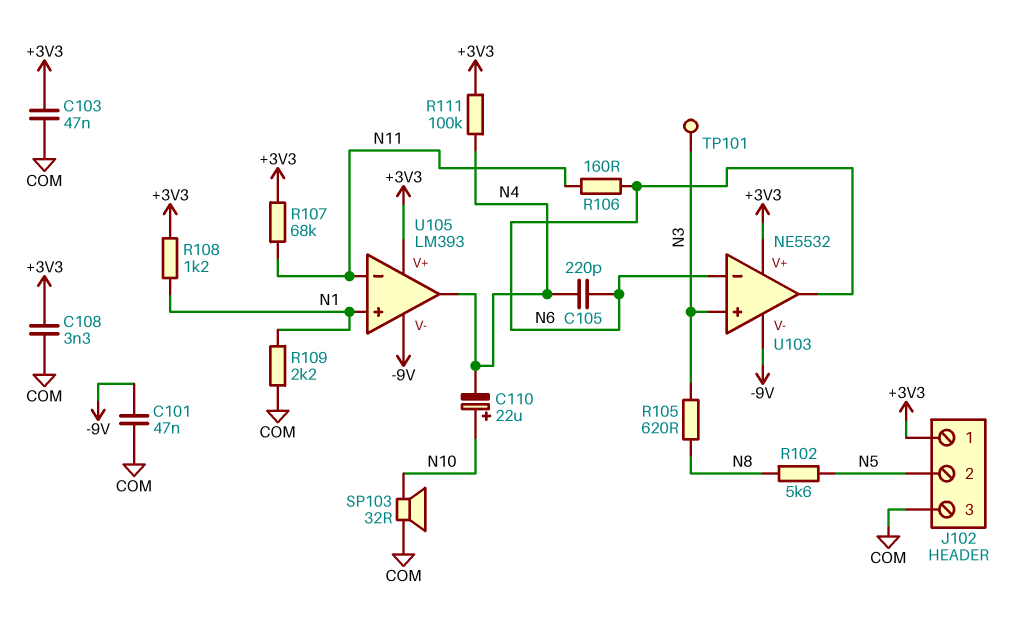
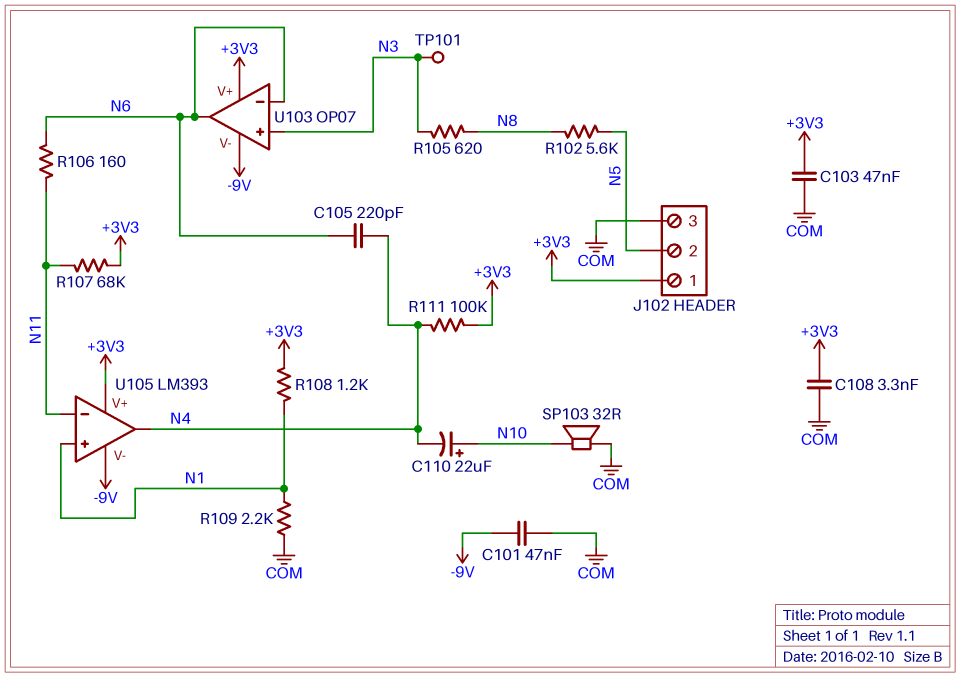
U103: NE5532 -> OP07

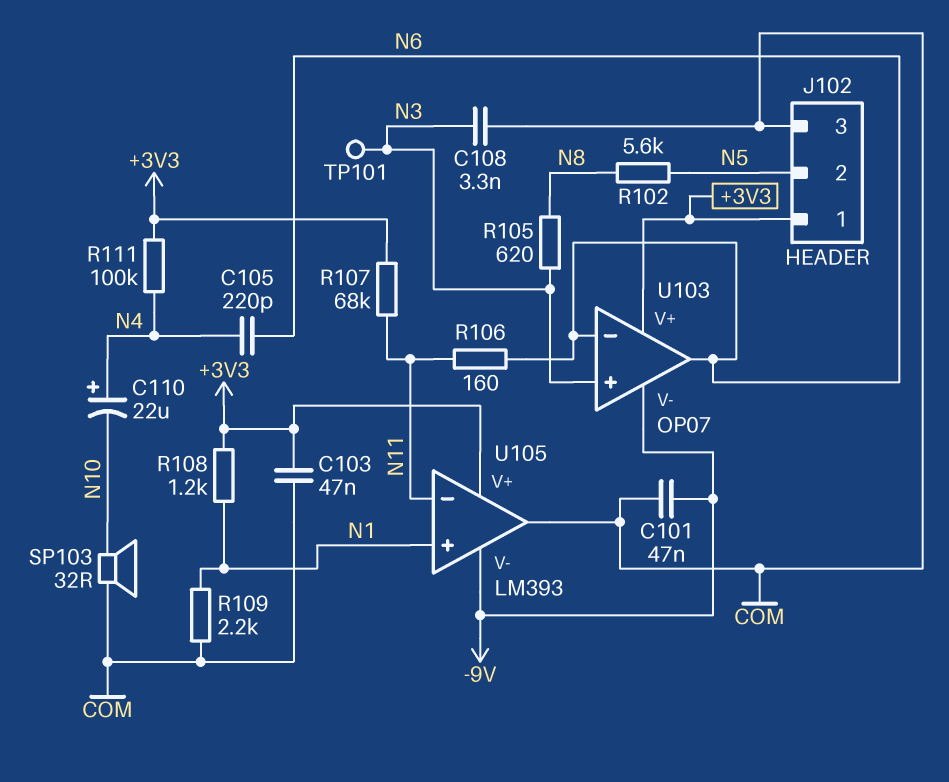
C108: 3.3nF (+3V3, COM) -> 3.3nF (COM, N3)
C110: 22uF (plus N10, minus N4) -> 22uF (plus N4, minus N10)
U105 pin out: N4 -> COM

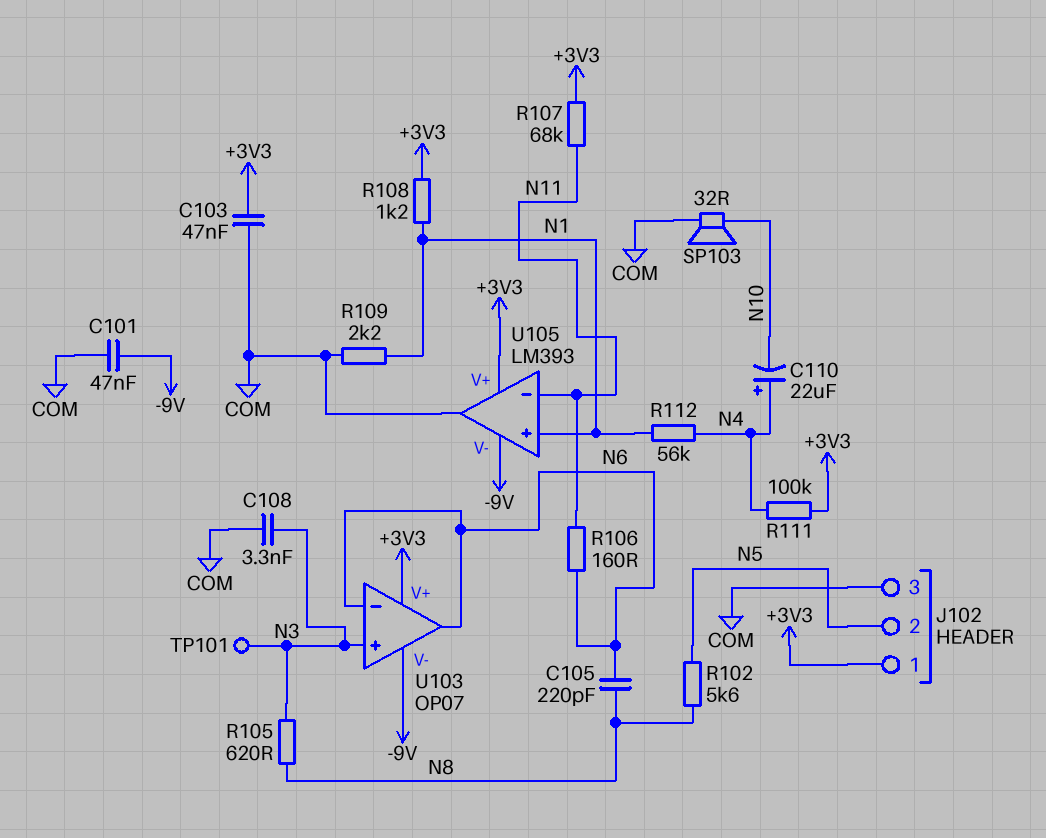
C105: 220pF (N4, N6) -> 220pF (N6, N8)
R112: none -> 56k (N1, N4)

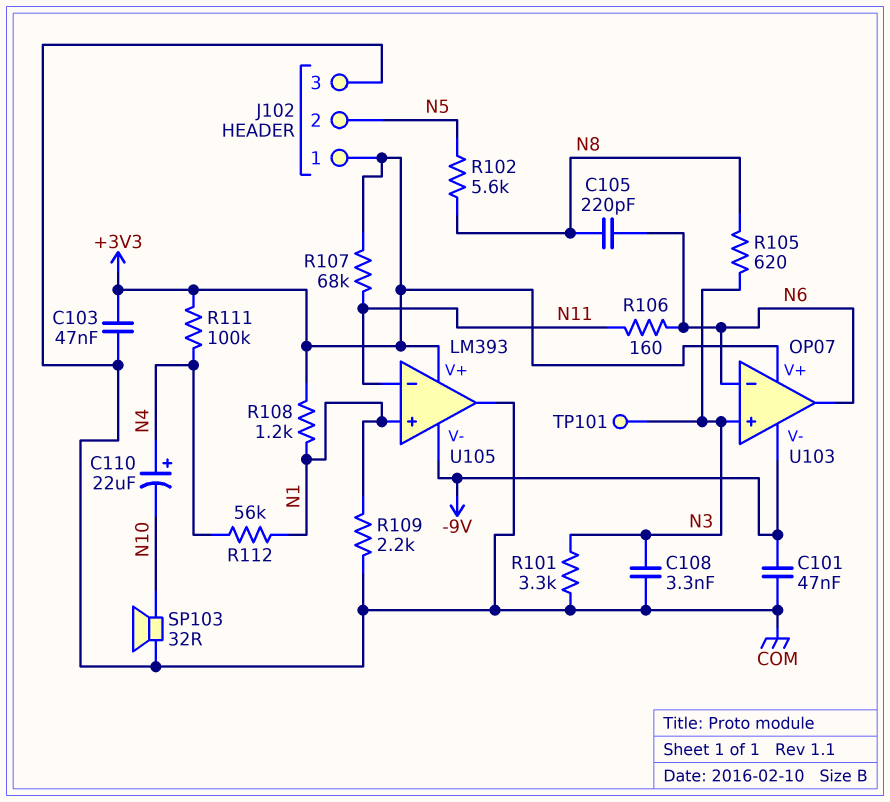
R101: none -> 3.3k (COM, N3)

